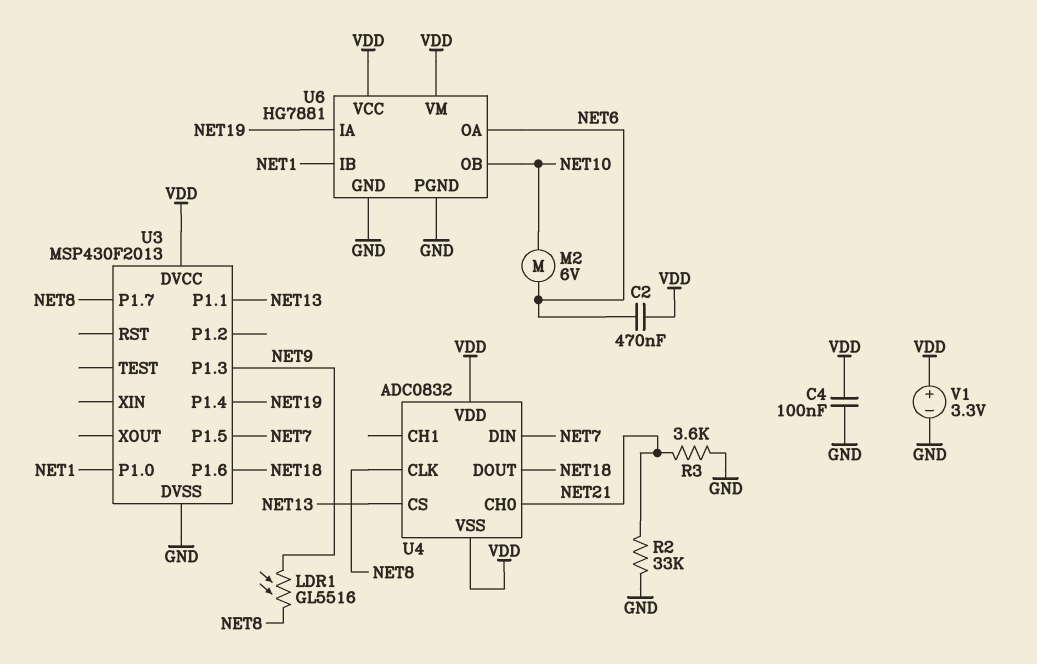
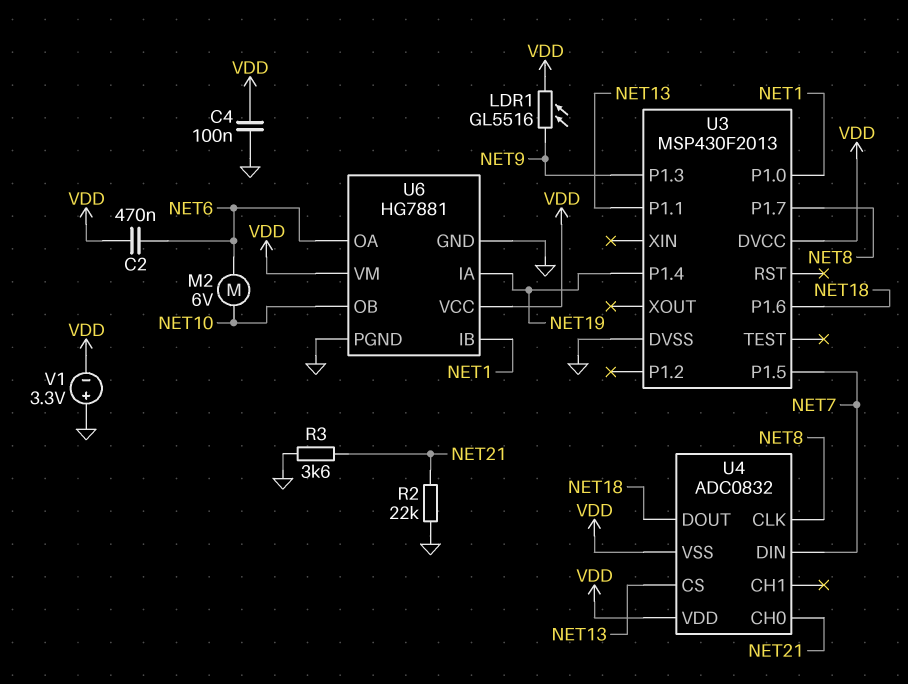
LDR1: GL5516 (NET8, NET9) -> GL5516 (NET9, VDD)
R2: 33k (GND, NET21) -> 22k (GND, NET21)
V1: 3.3V (plus VDD, minus GND) -> 3.3V (plus GND, minus VDD)

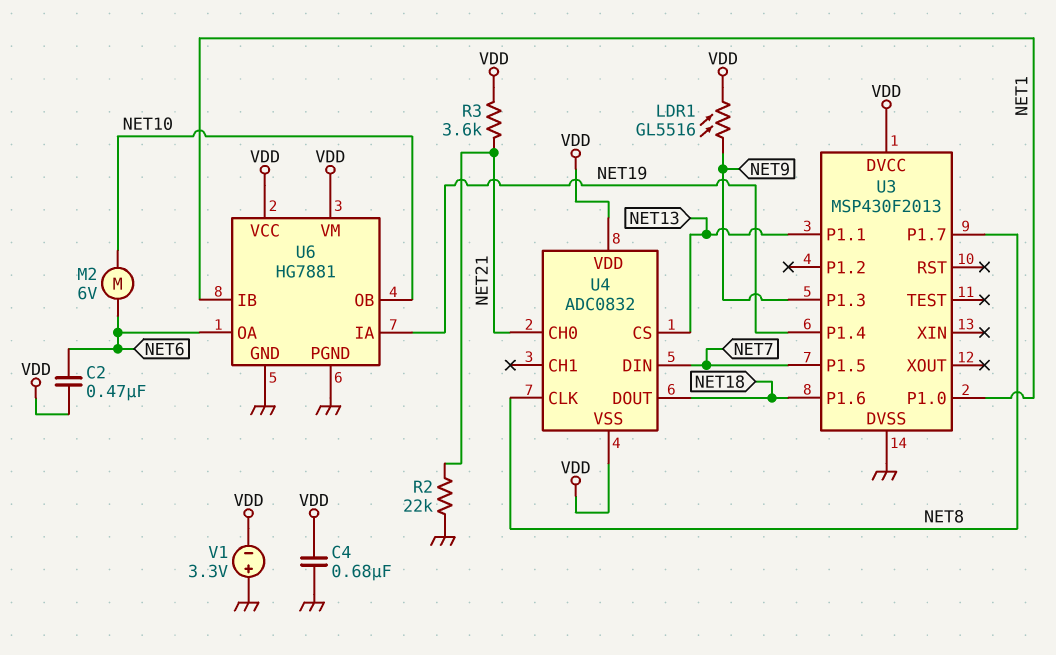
C4: 100nF (GND, VDD) -> 680nF (GND, VDD)
R3: 3.6k (GND, NET21) -> 3.6k (NET21, VDD)

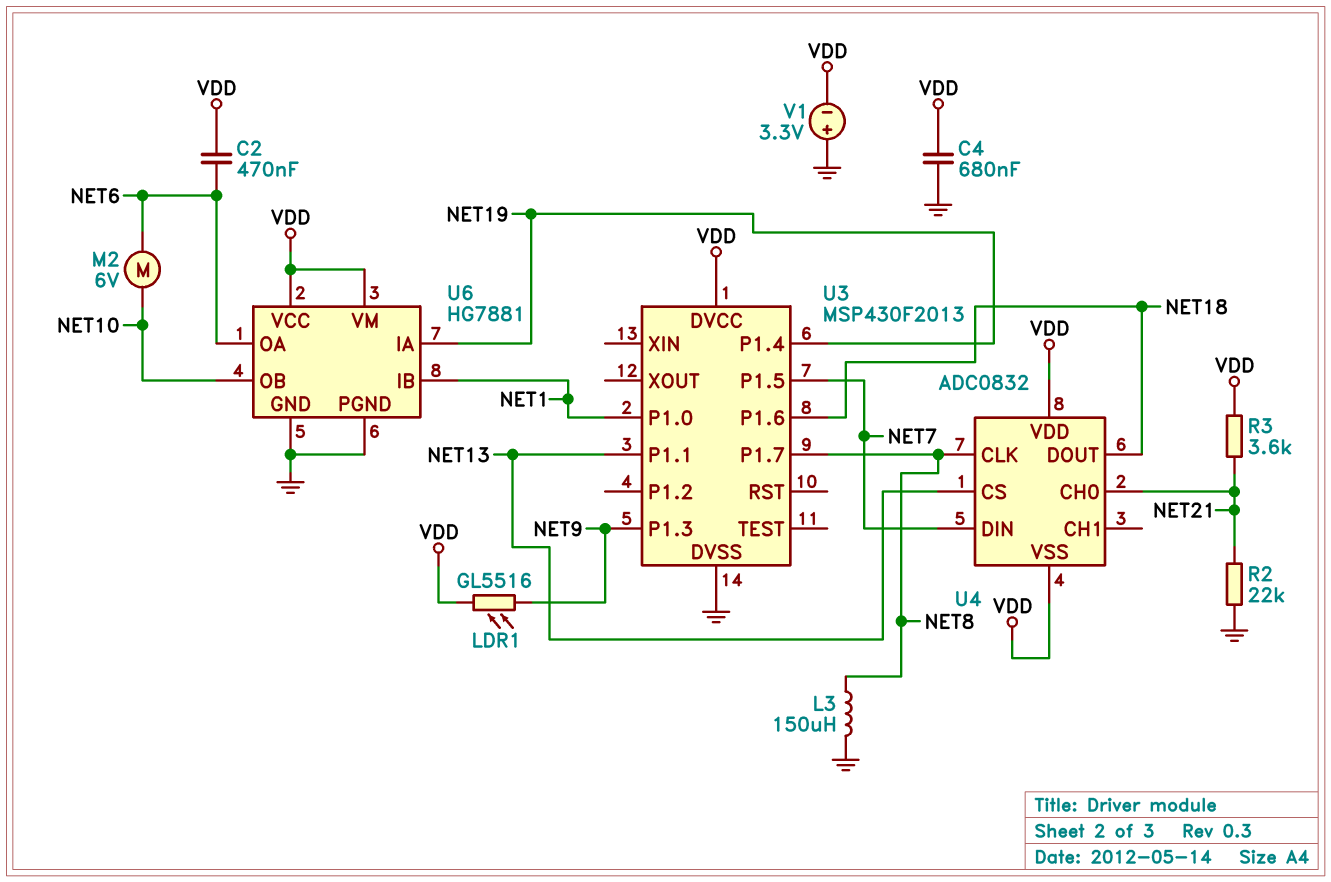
L3: none -> 150uH (GND, NET8)

